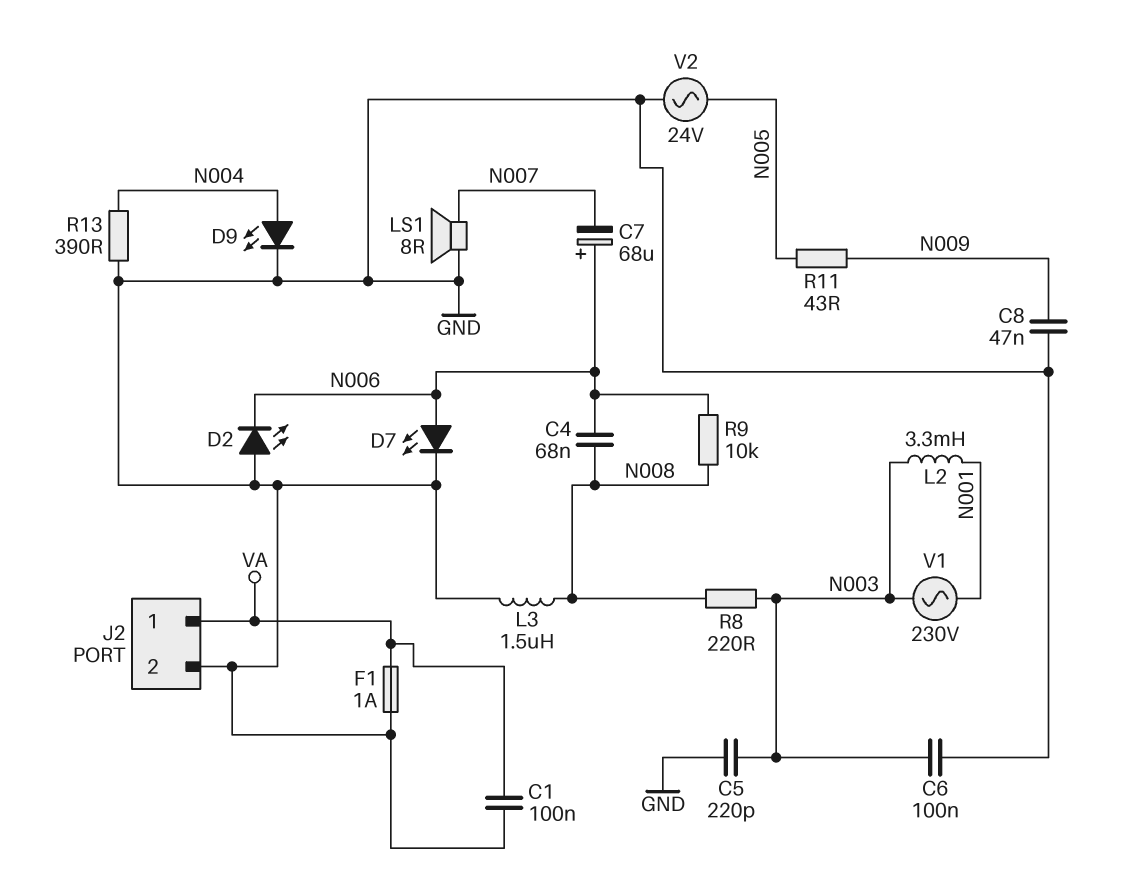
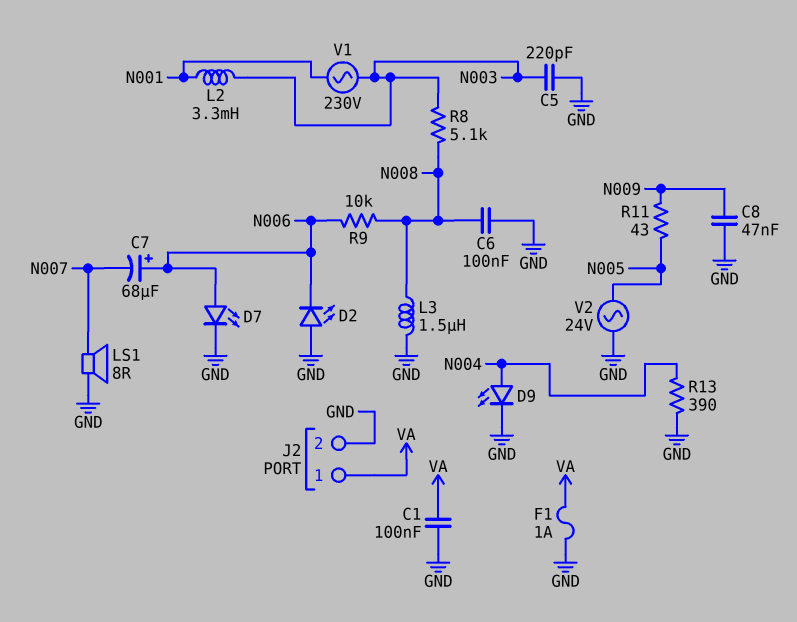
C4: 68nF (N006, N008) -> none
C6: 100nF (GND, N003) -> 100nF (GND, N008)
R8: 220 (N003, N008) -> 5.1k (N003, N008)

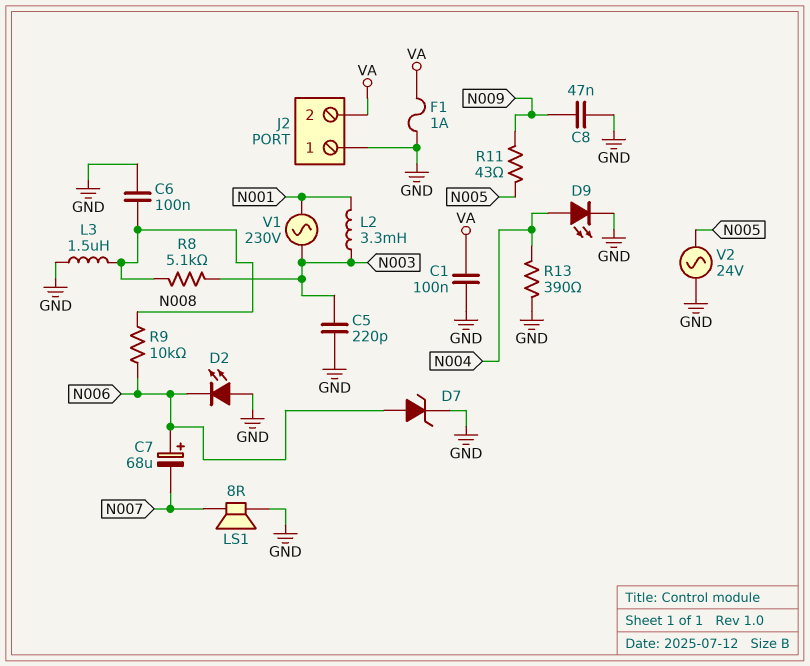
D7: LED (A N006, K GND) -> zener (A N006, K GND)
J2 pin 1: VA -> GND
J2 pin 2: GND -> VA

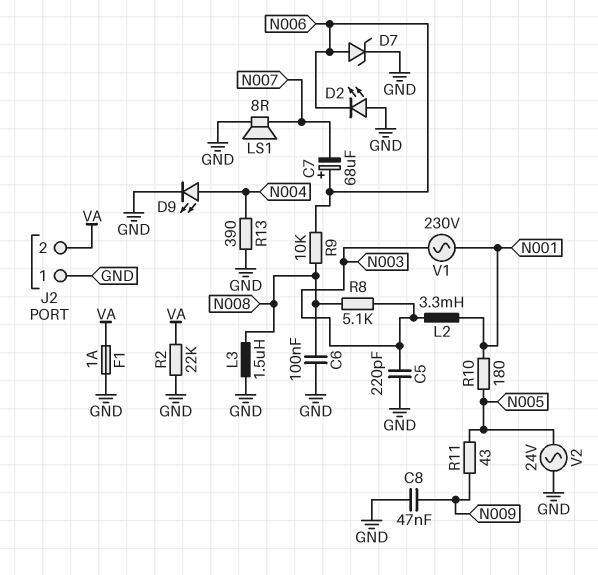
C1: 100nF (GND, VA) -> none
R2: none -> 22k (GND, VA)
R10: none -> 180 (N001, N005)

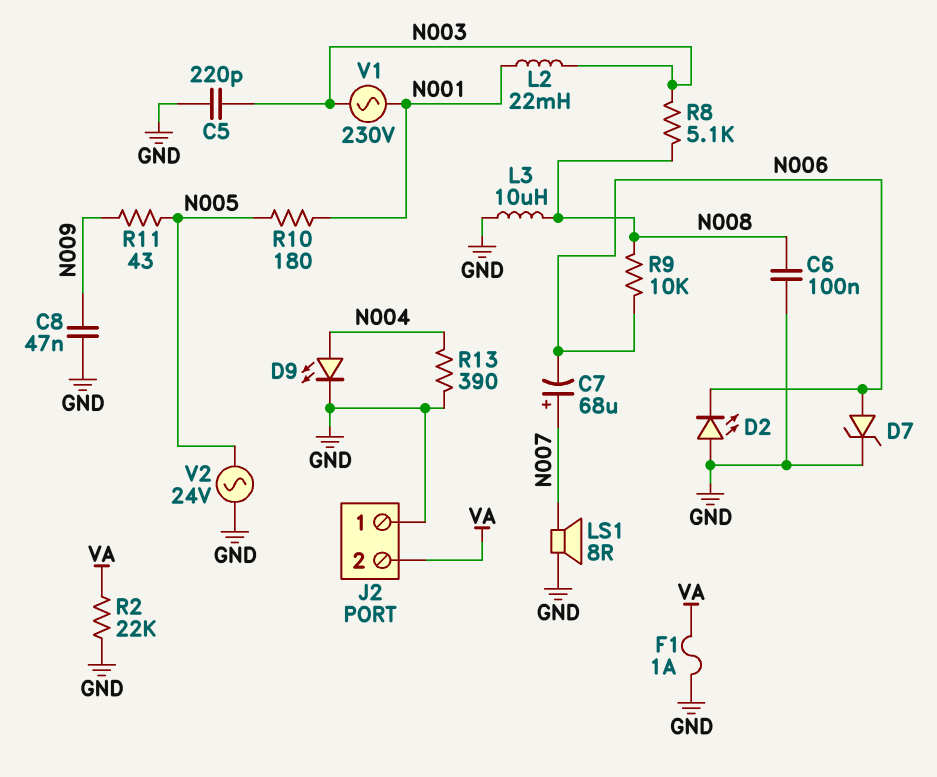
C7: 68uF (plus N006, minus N007) -> 68uF (plus N007, minus N006)
L2: 3.3mH (N001, N003) -> 22mH (N001, N003)
L3: 1.5uH (GND, N008) -> 10uH (GND, N008)

